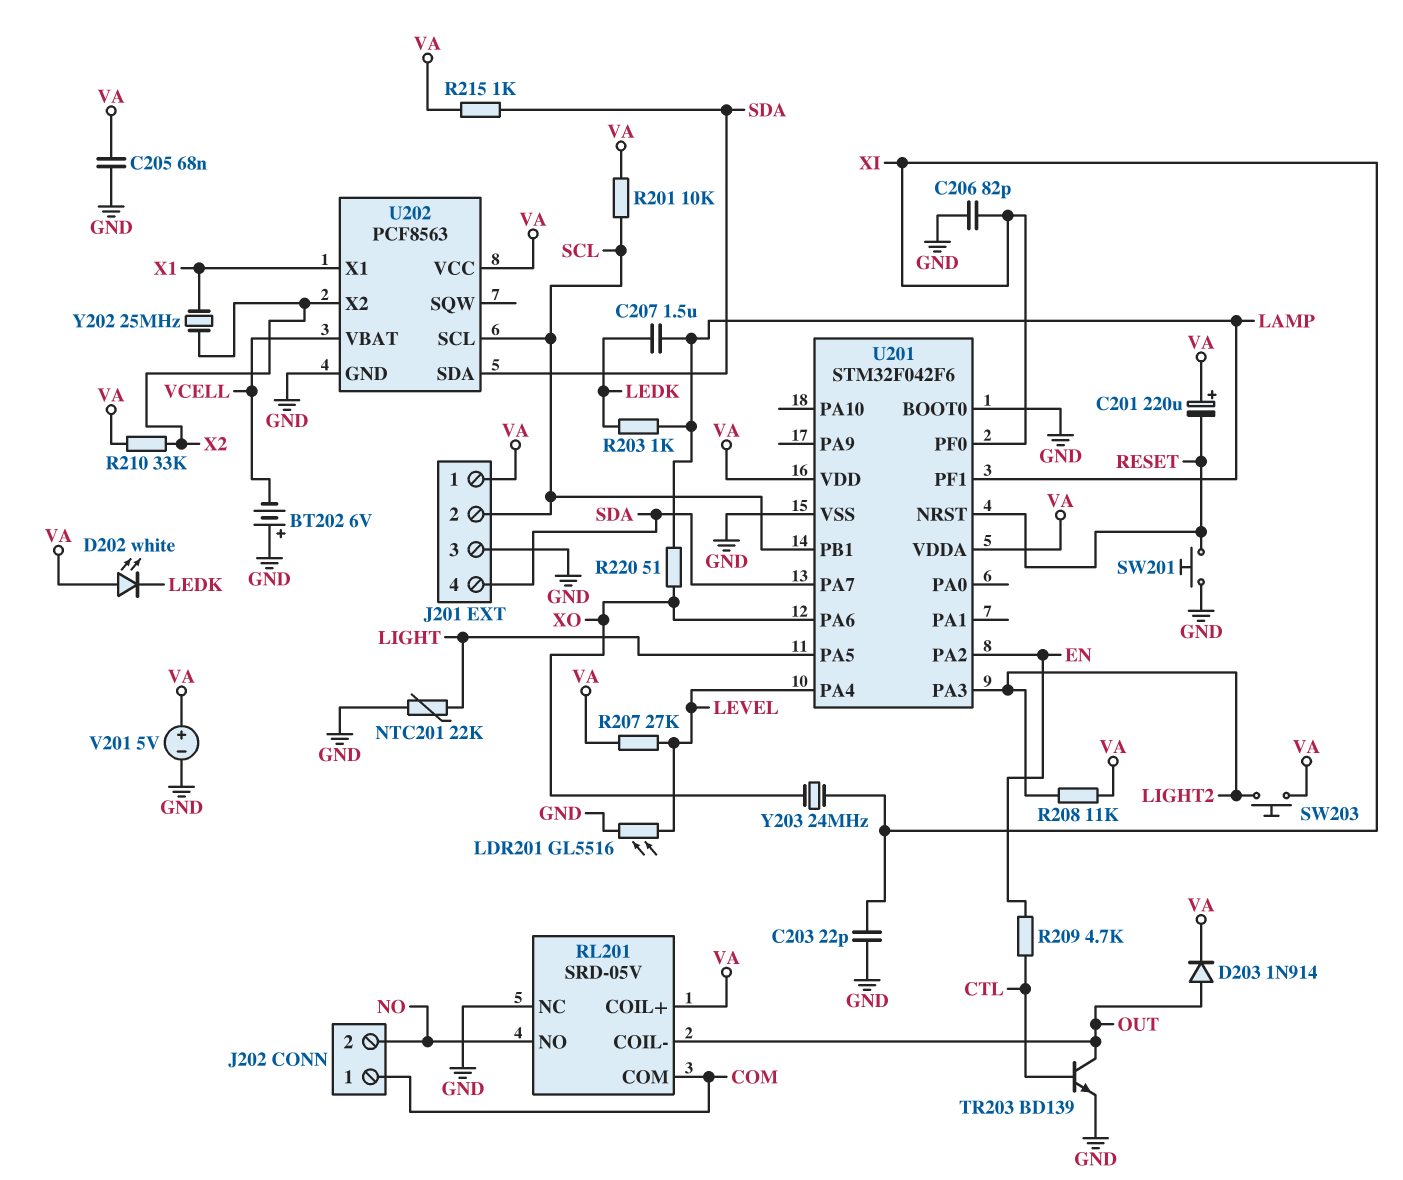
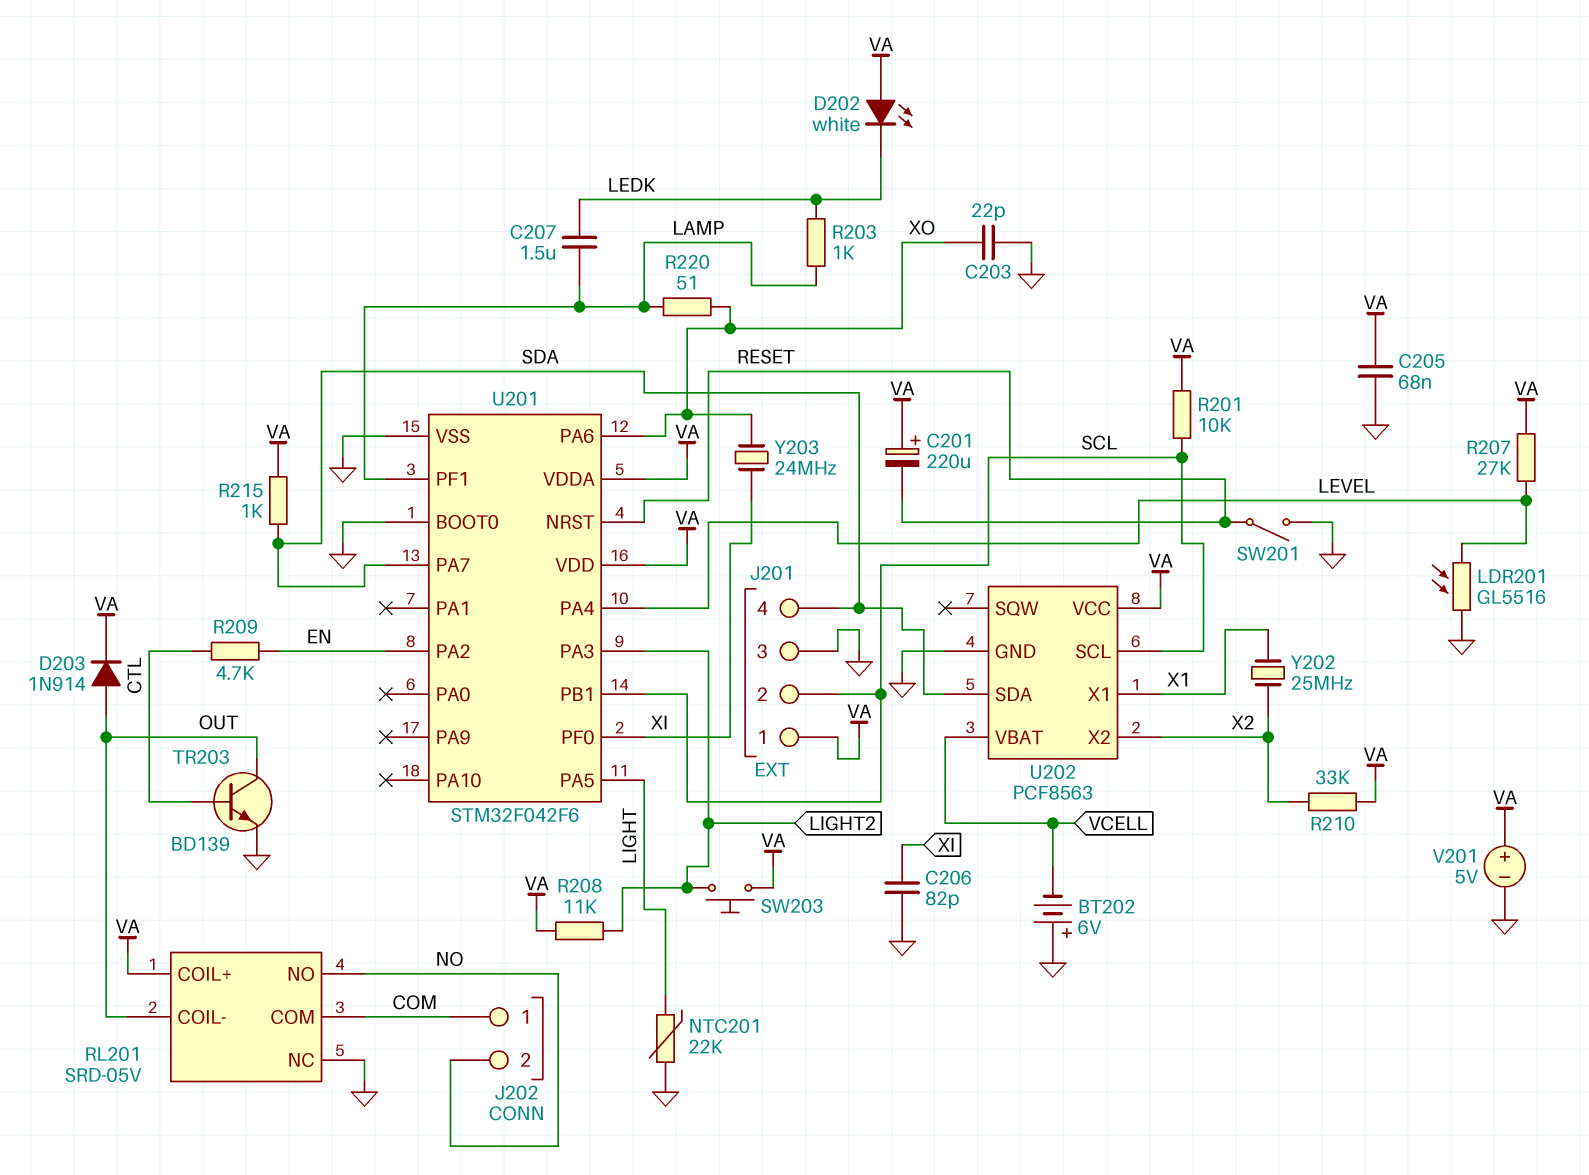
C203: 22pF (GND, XI) -> 22pF (GND, XO)
SW201: button (GND, RESET) -> switch (GND, RESET)

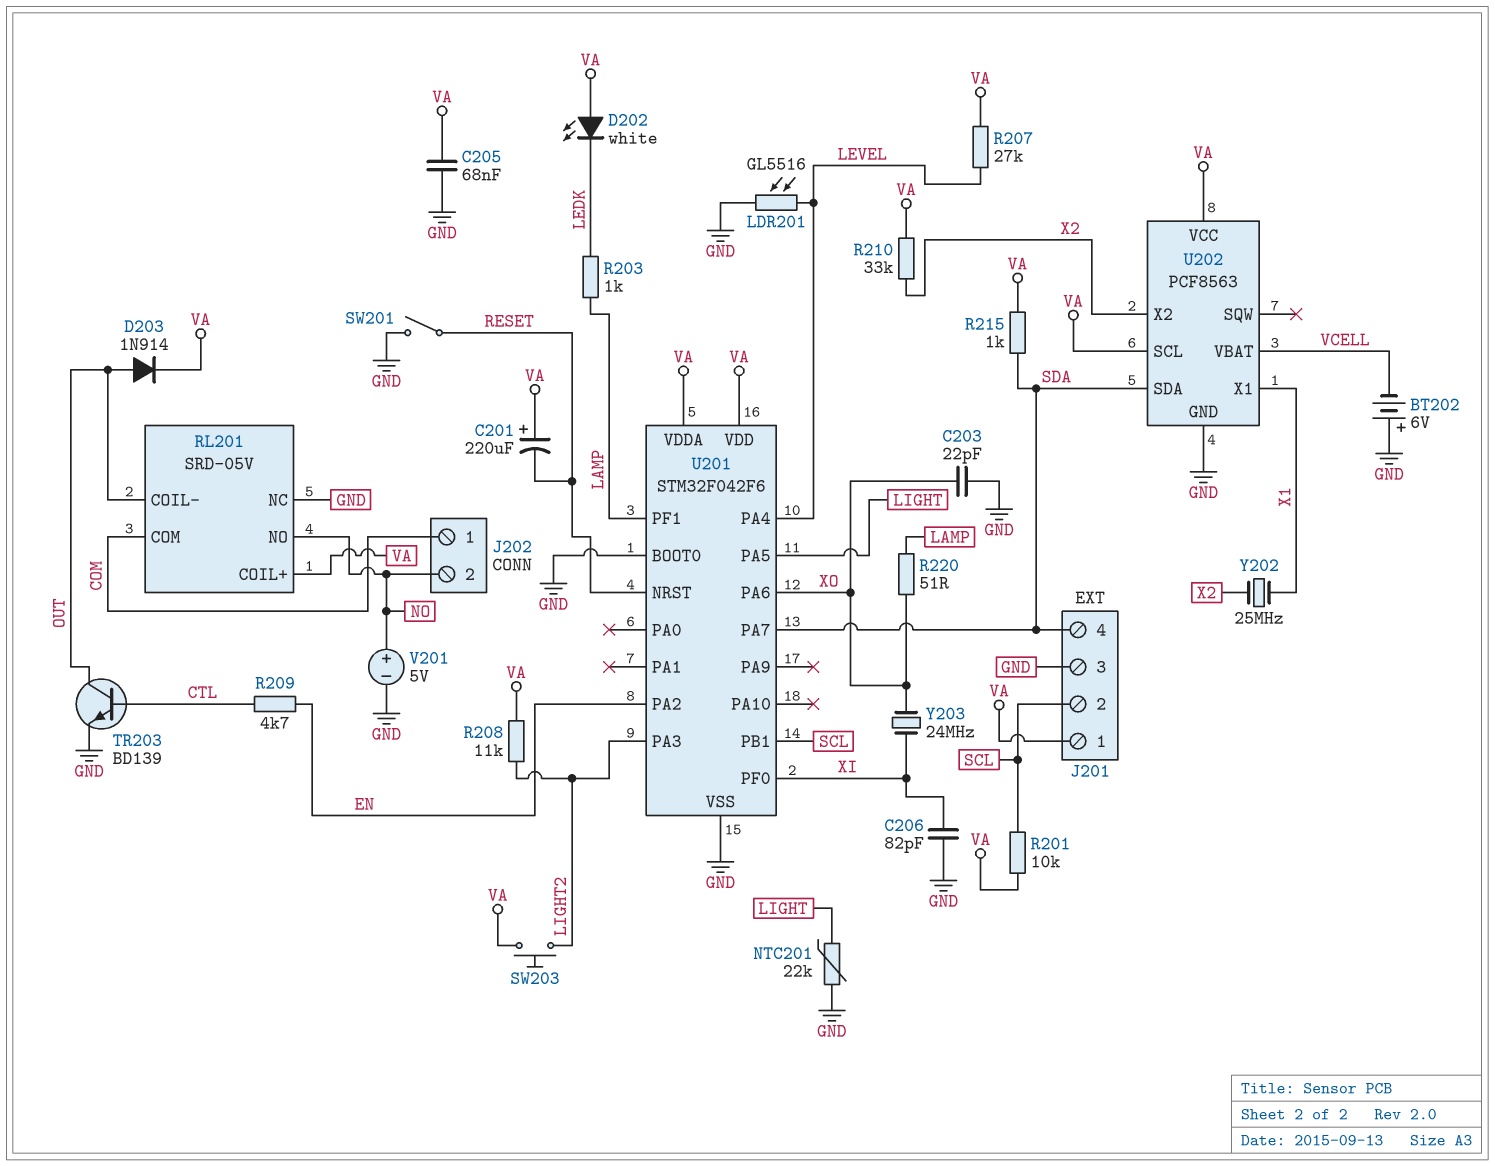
C207: 1.5uF (LAMP, LEDK) -> none
U202 pin SCL: SCL -> VA
V201: 5V (plus VA, minus GND) -> 5V (plus NO, minus GND)

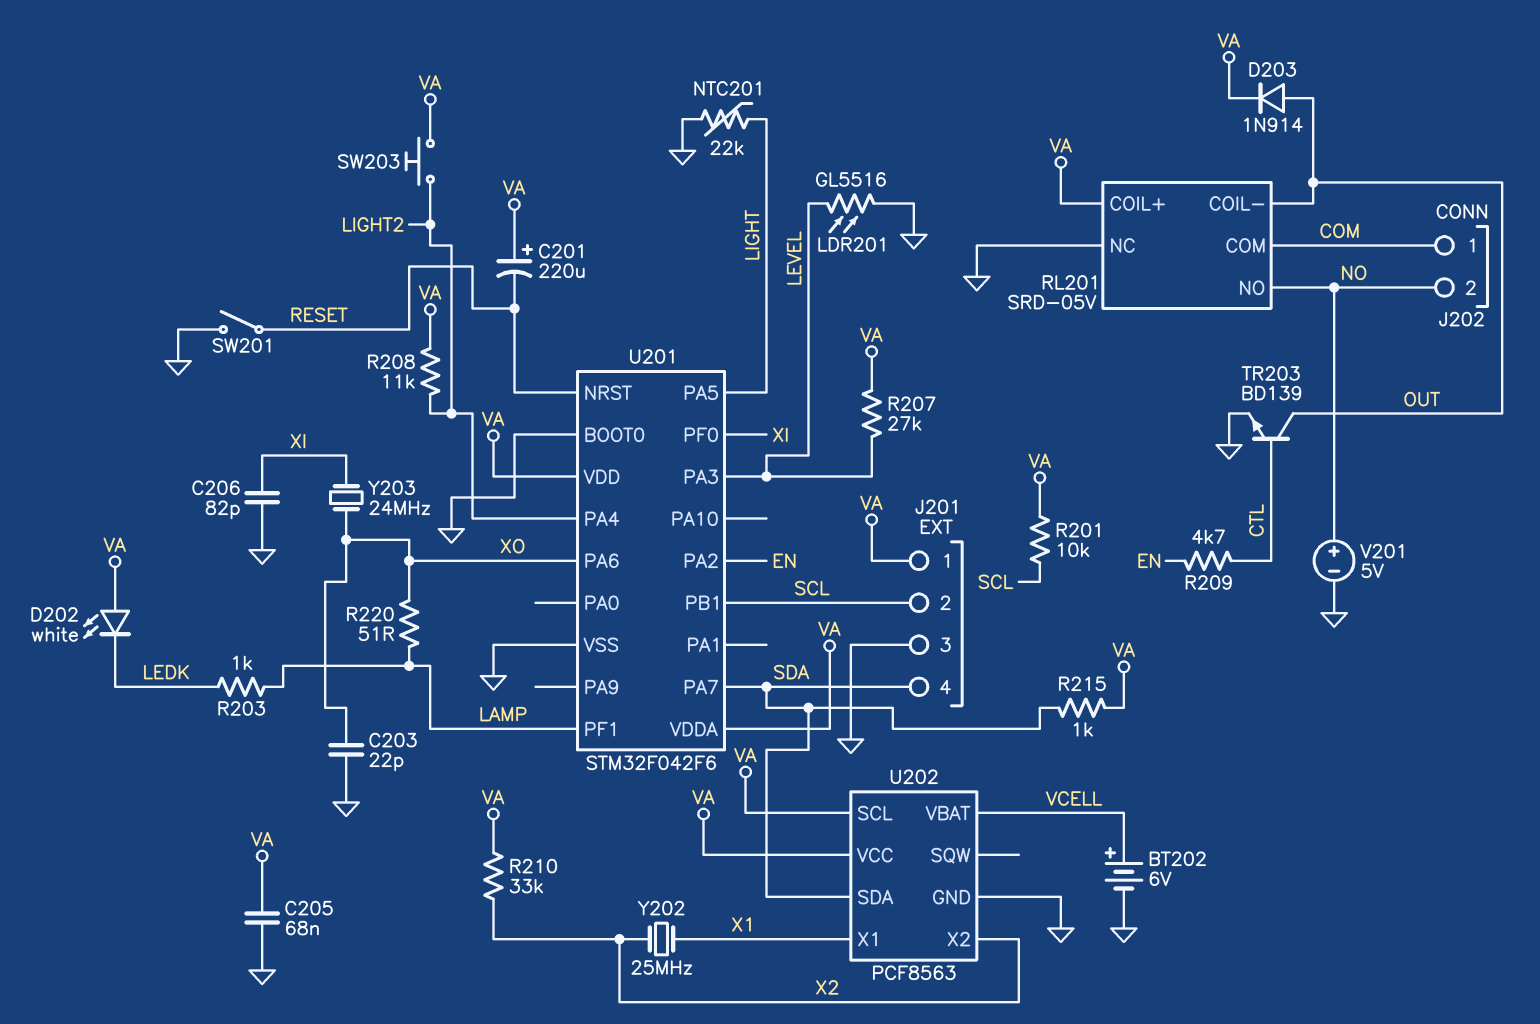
BT202: 6V (plus GND, minus VCELL) -> 6V (plus VCELL, minus GND)
U201 pin PA3: LIGHT2 -> LEVEL
U201 pin PA4: LEVEL -> LIGHT2

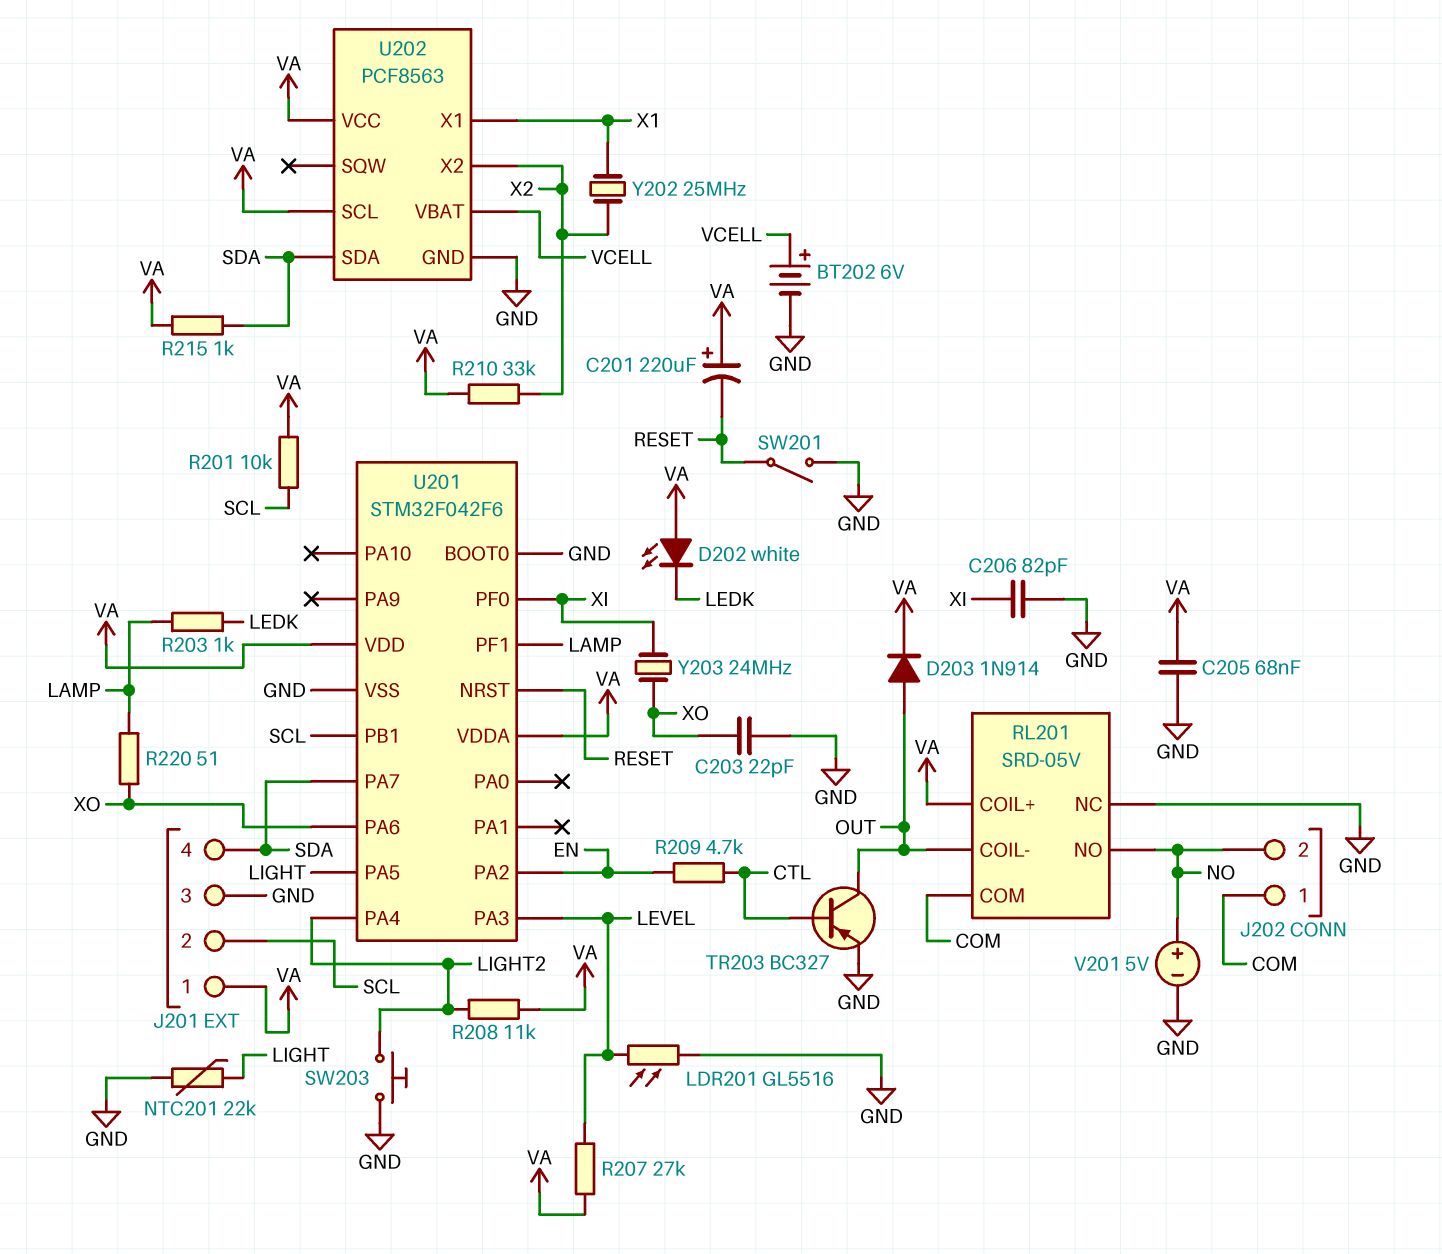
SW203: button (LIGHT2, VA) -> button (GND, LIGHT2)
TR203: NPN BD139 (B CTL, C OUT, E GND) -> PNP BC327 (B CTL, C OUT, E GND)

